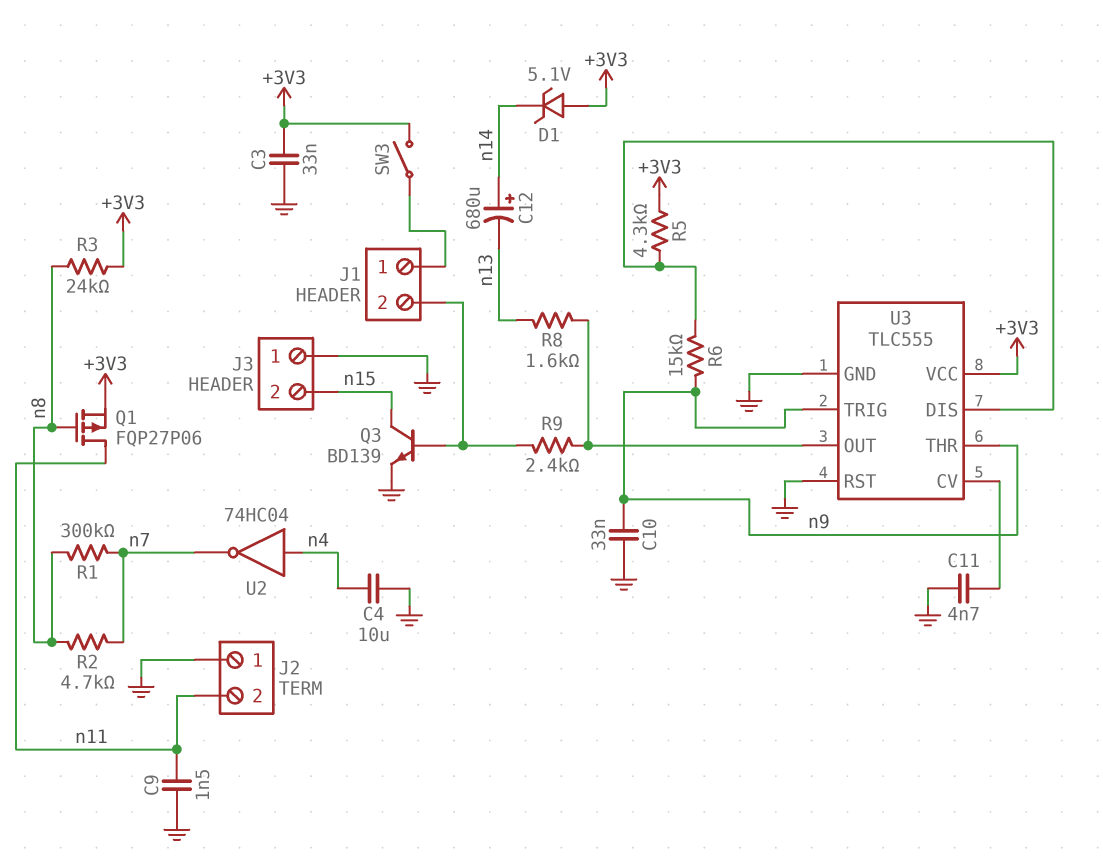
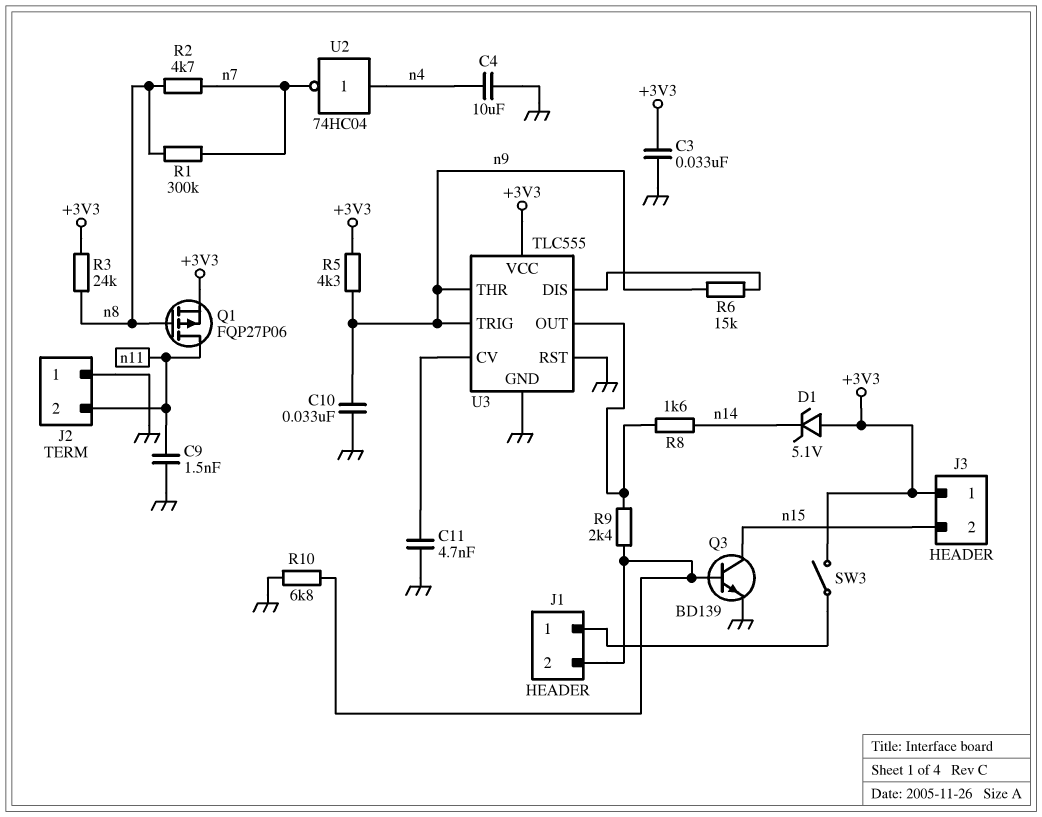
C12: 680uF (plus n14, minus n13) -> none
J3 pin 1: GND -> +3V3
R5: 4.3k (+3V3, U3/DIS) -> 4.3k (+3V3, n9)
R8: 1.6k (U3/OUT, n13) -> 1.6k (U3/OUT, n14)
R10: none -> 6.8k (GND, J1/2)

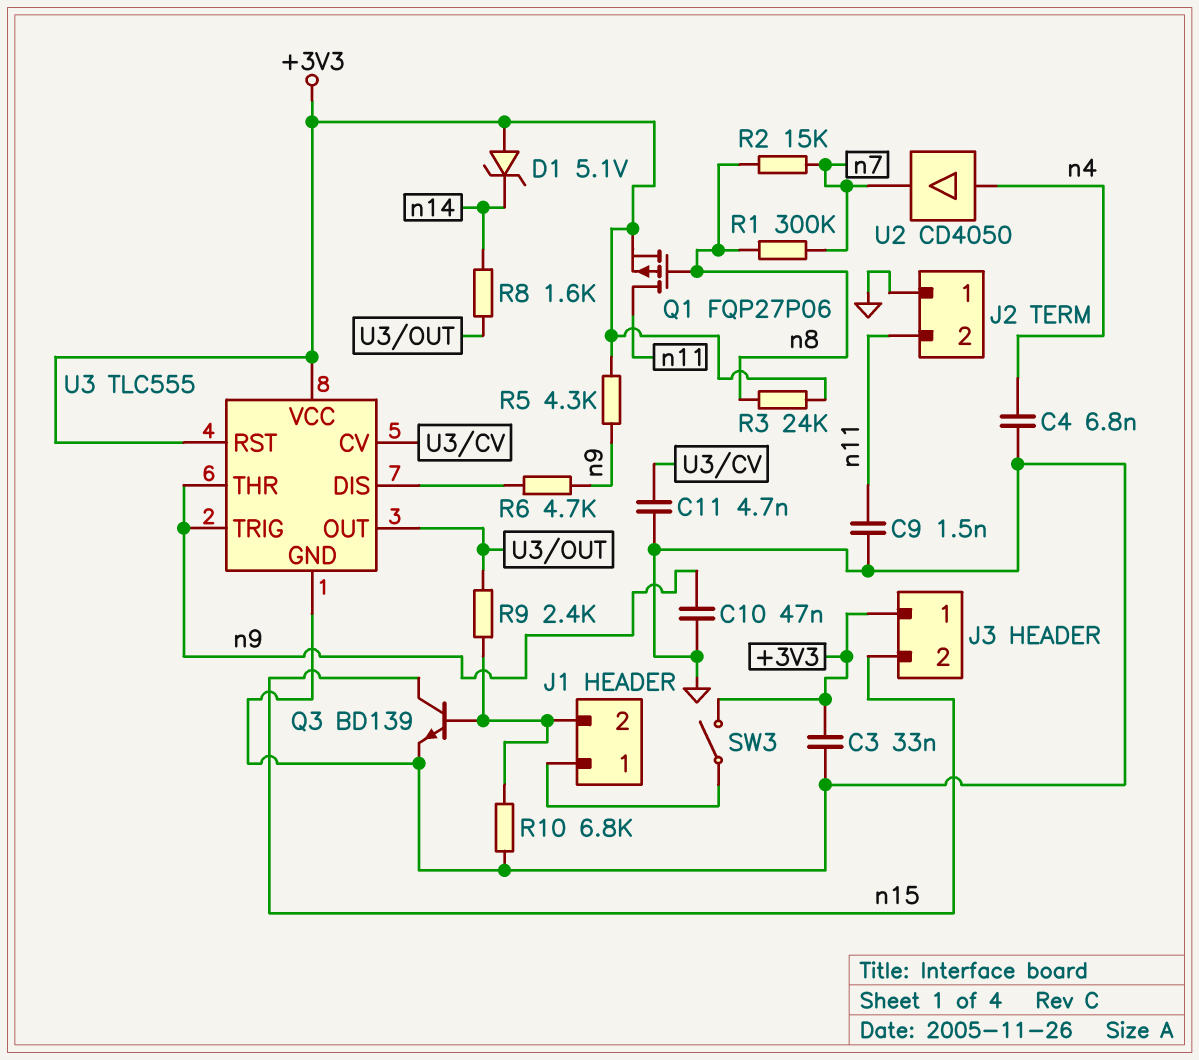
C4: 10uF (GND, n4) -> 6.8nF (GND, n4)
C10: 33nF (GND, n9) -> 47nF (GND, n9)
R2: 4.7k (n7, n8) -> 15k (n7, n8)
R6: 15k (U3/DIS, n9) -> 4.7k (U3/DIS, n9)
U2: NOT 74HC04 (in n4, out n7) -> buffer CD4050 (in n4, out n7)
U3 pin RST: GND -> +3V3

